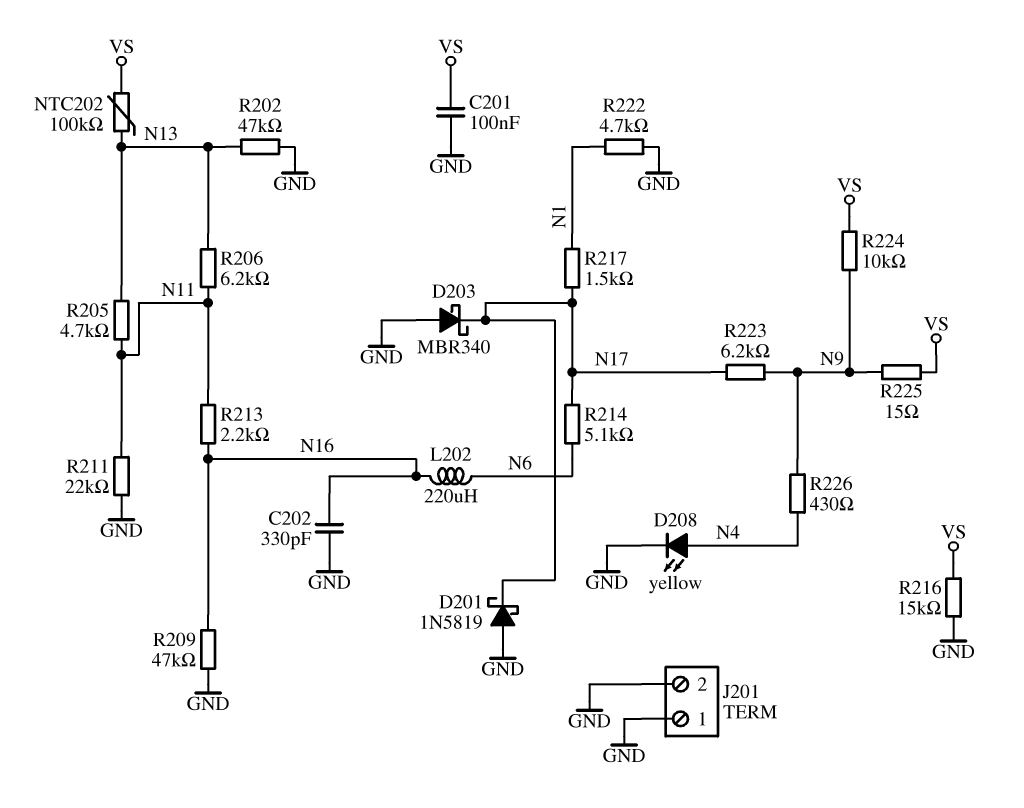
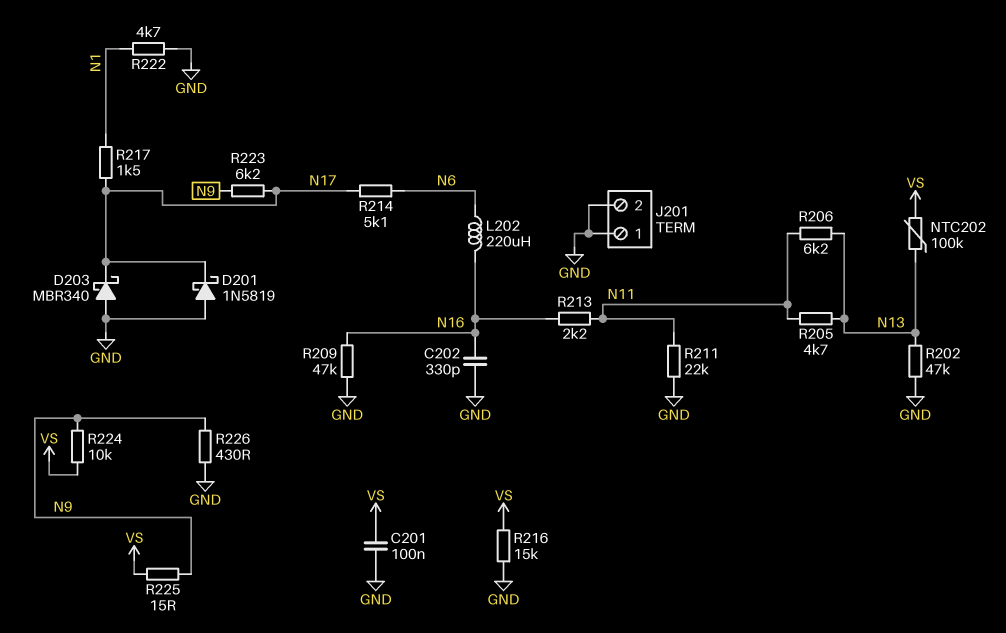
D208: LED yellow (A N4, K GND) -> none
R226: 430 (N4, N9) -> 430 (GND, N9)

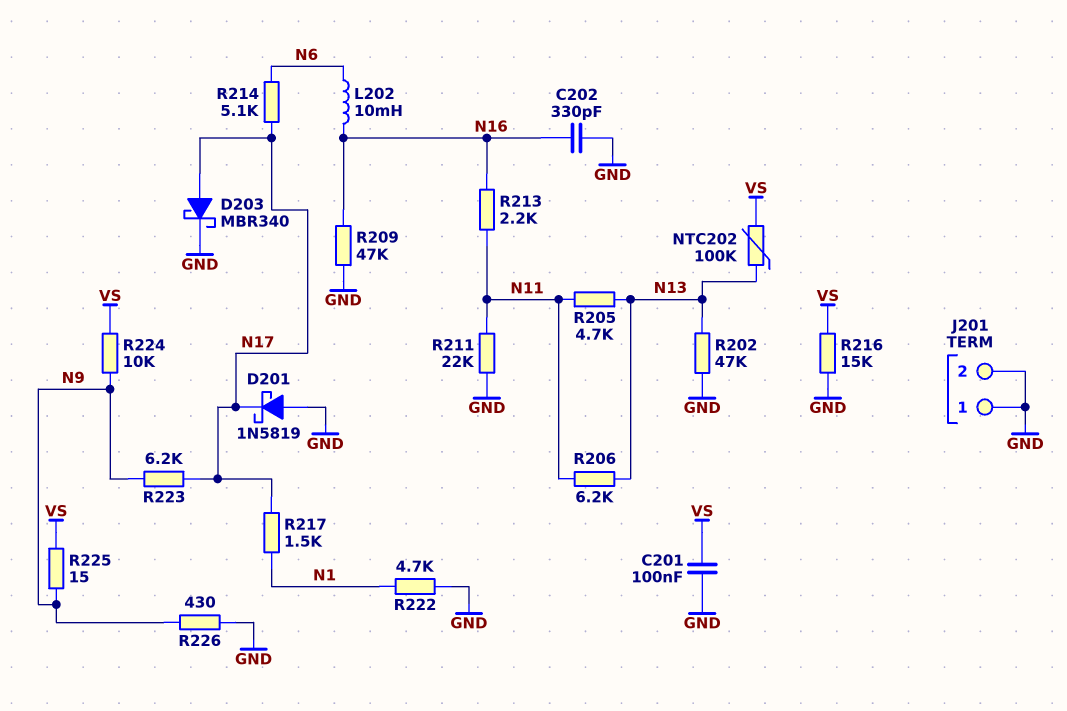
D203: schottky MBR340 (A GND, K N17) -> schottky MBR340 (A N17, K GND)
L202: 220uH (N6, N16) -> 10mH (N6, N16)

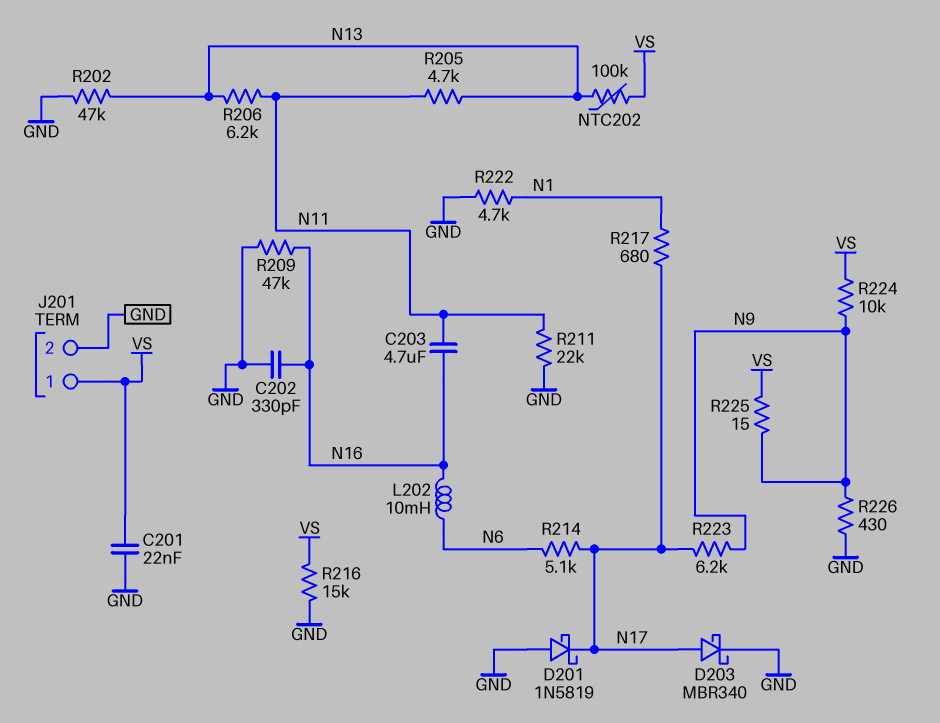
C201: 100nF (GND, VS) -> 22nF (GND, VS)
C203: none -> 4.7uF (N11, N16)
J201 pin 1: GND -> VS
R213: 2.2k (N11, N16) -> none
R217: 1.5k (N1, N17) -> 680 (N1, N17)

